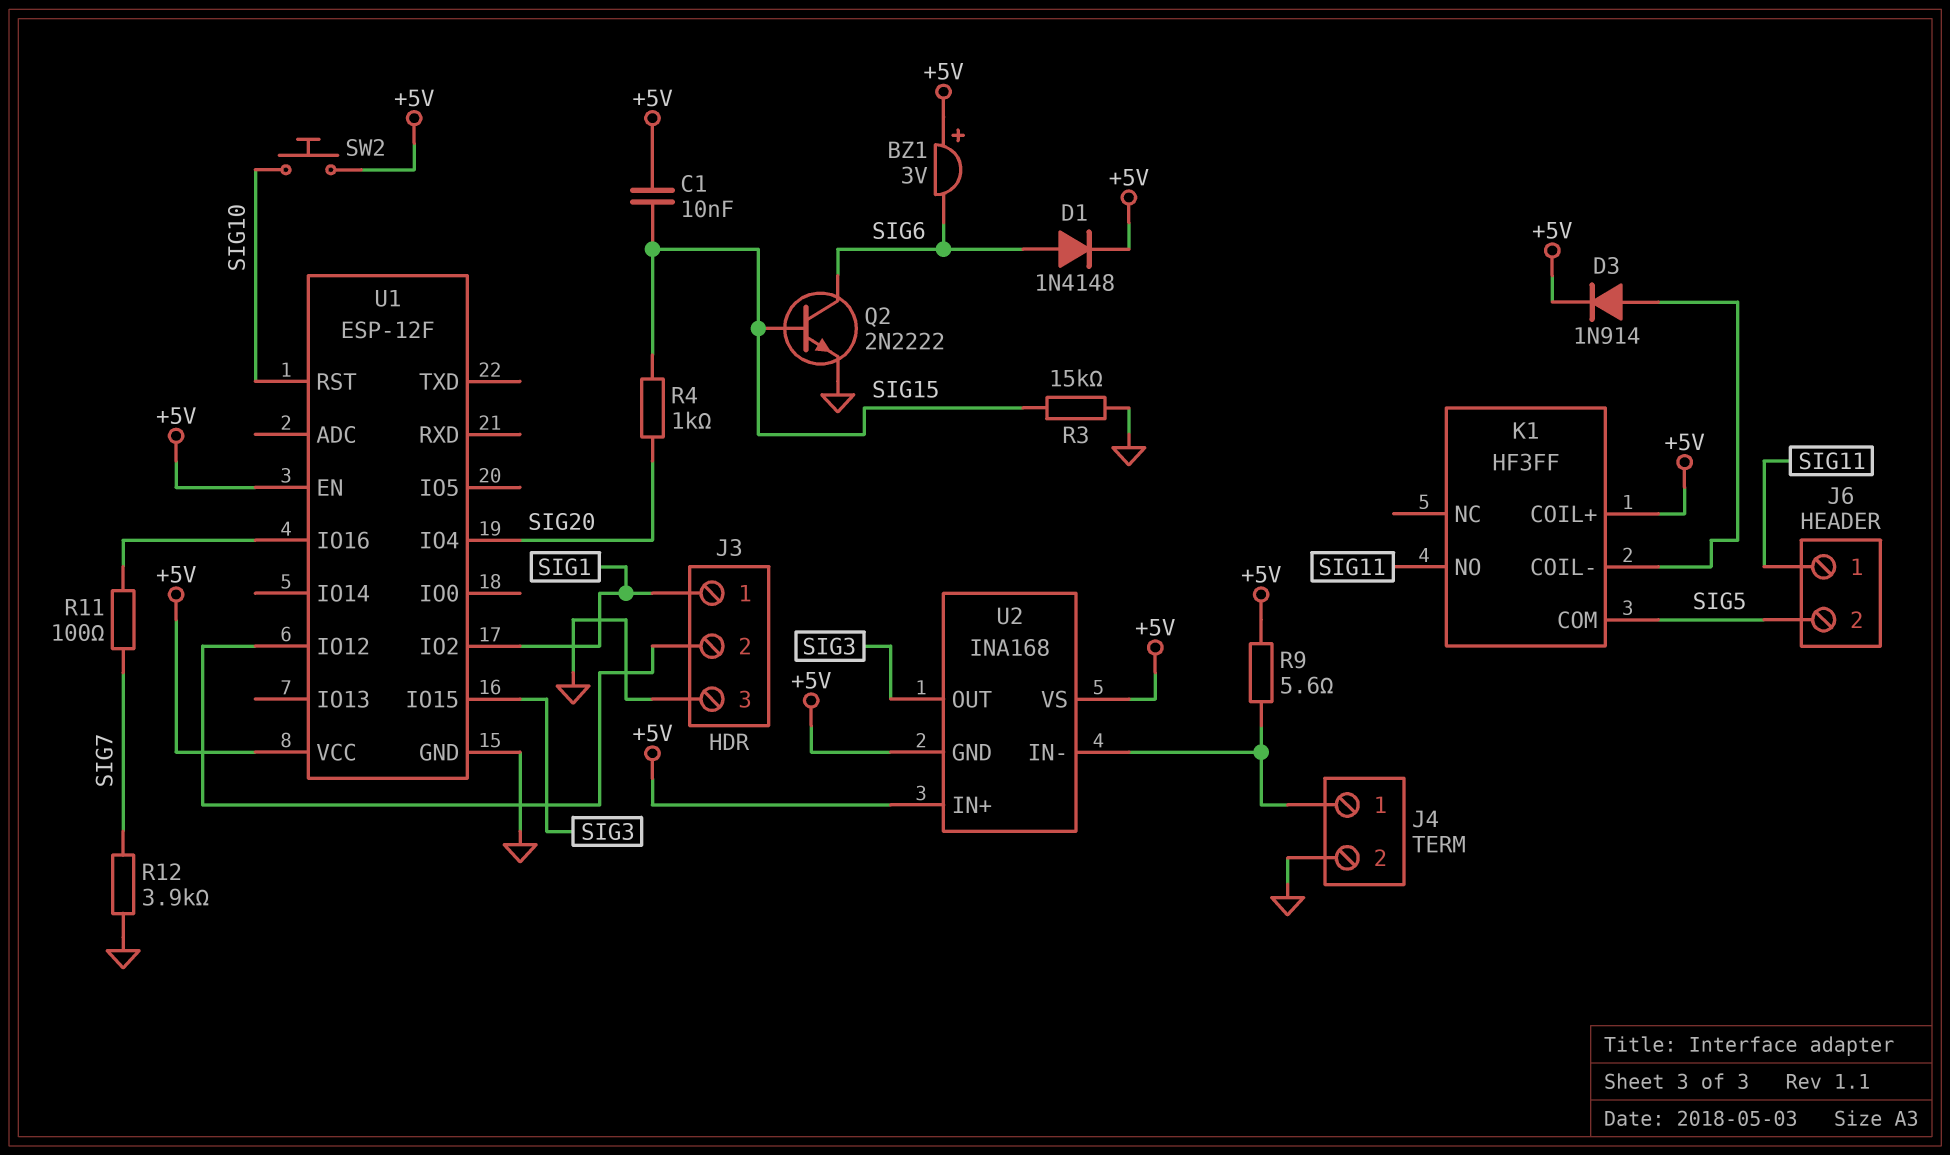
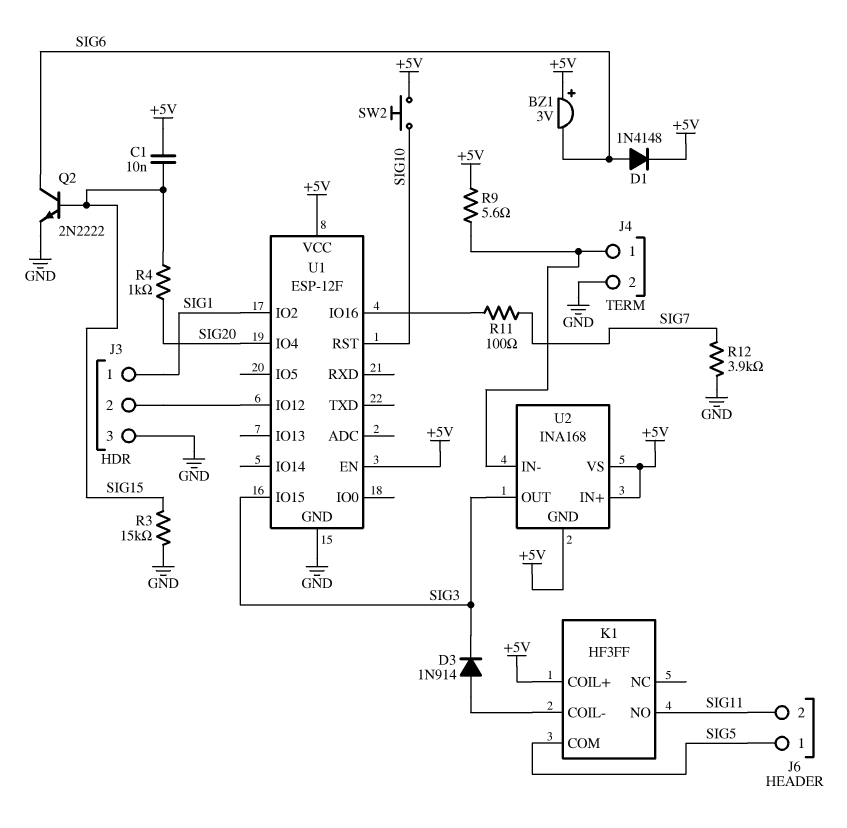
D3: diode 1N914 (A K1/COIL-, K +5V) -> diode 1N914 (A K1/COIL-, K SIG3)
J6 pin 1: SIG11 -> SIG5
J6 pin 2: SIG5 -> SIG11

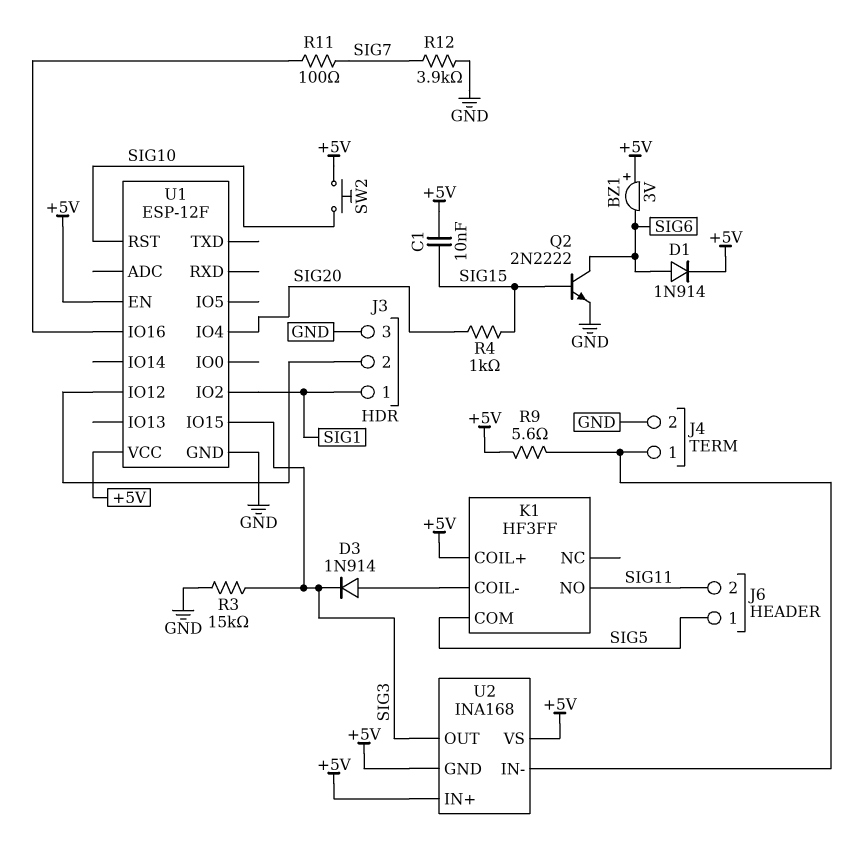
D1: diode 1N4148 (A SIG6, K +5V) -> diode 1N914 (A SIG6, K +5V)
R3: 15k (GND, SIG15) -> 15k (GND, SIG3)

